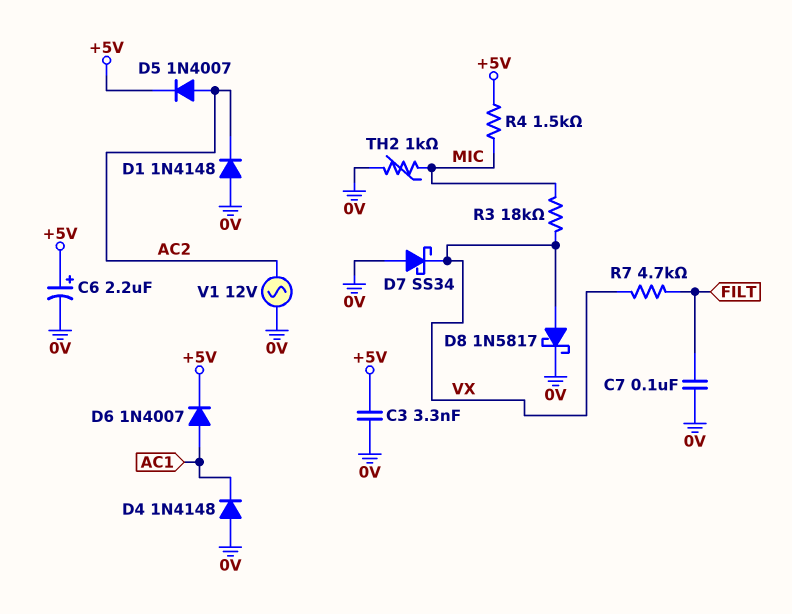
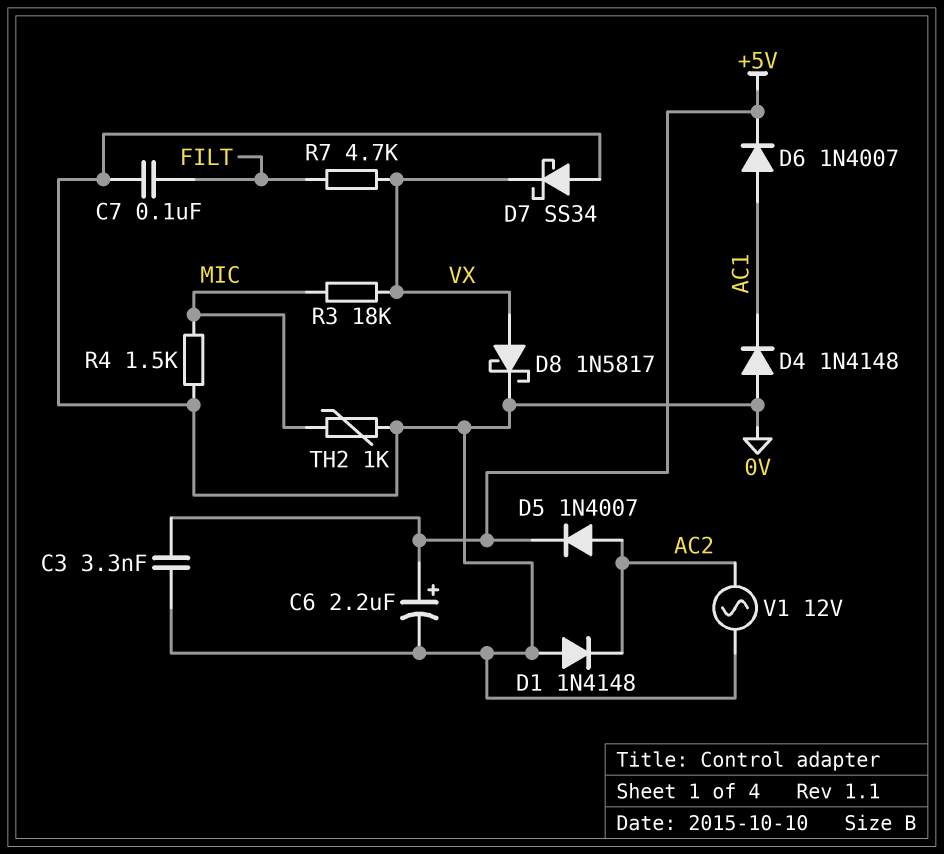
R4: 1.5k (+5V, MIC) -> 1.5k (0V, MIC)

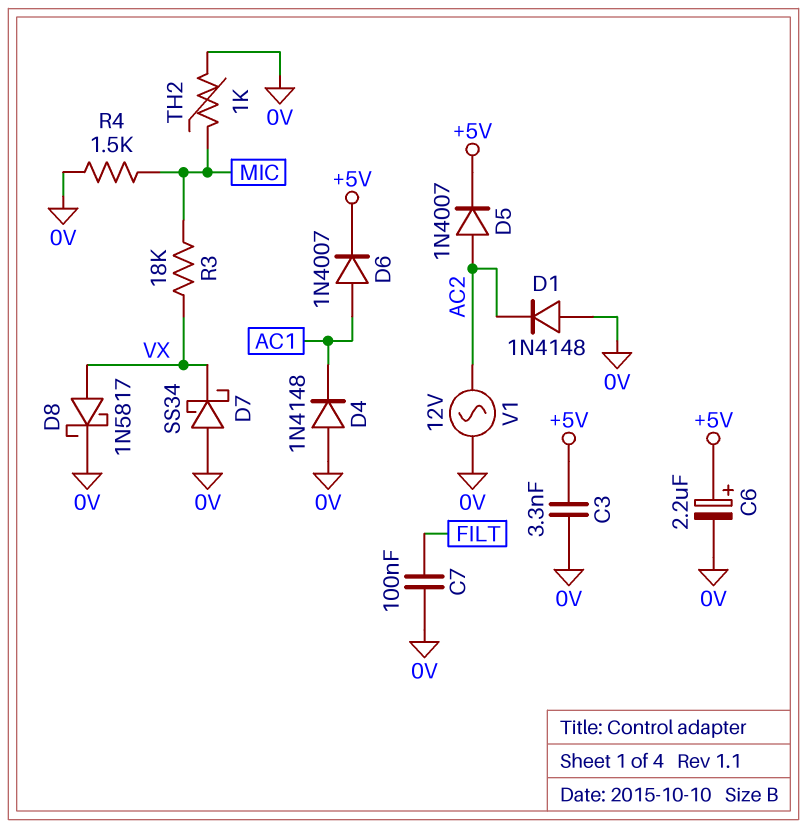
R7: 4.7k (FILT, VX) -> none

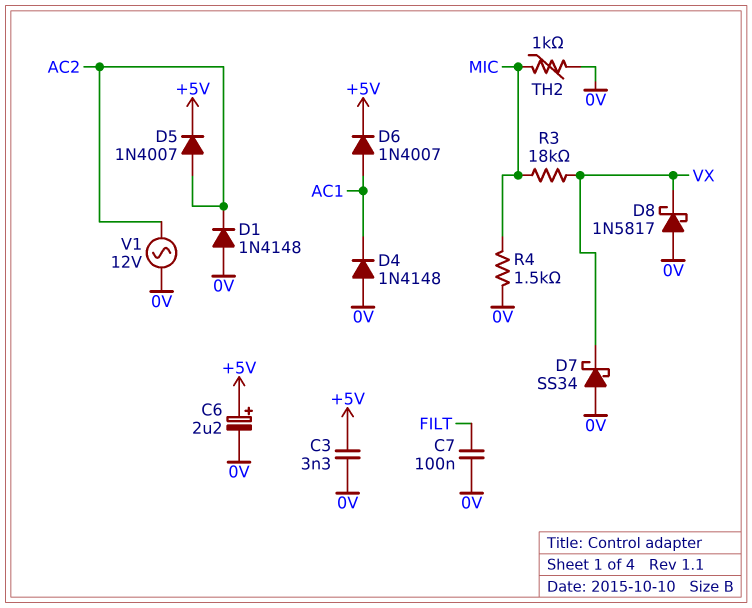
D8: schottky 1N5817 (A VX, K 0V) -> schottky 1N5817 (A 0V, K VX)

